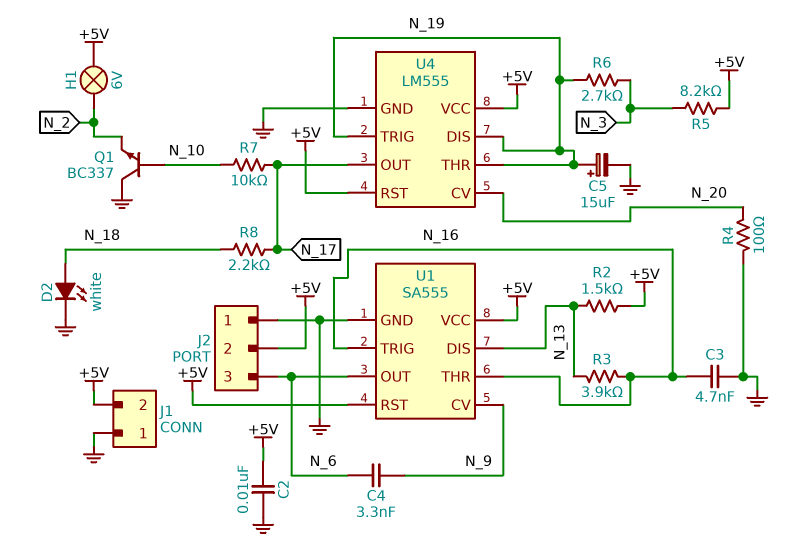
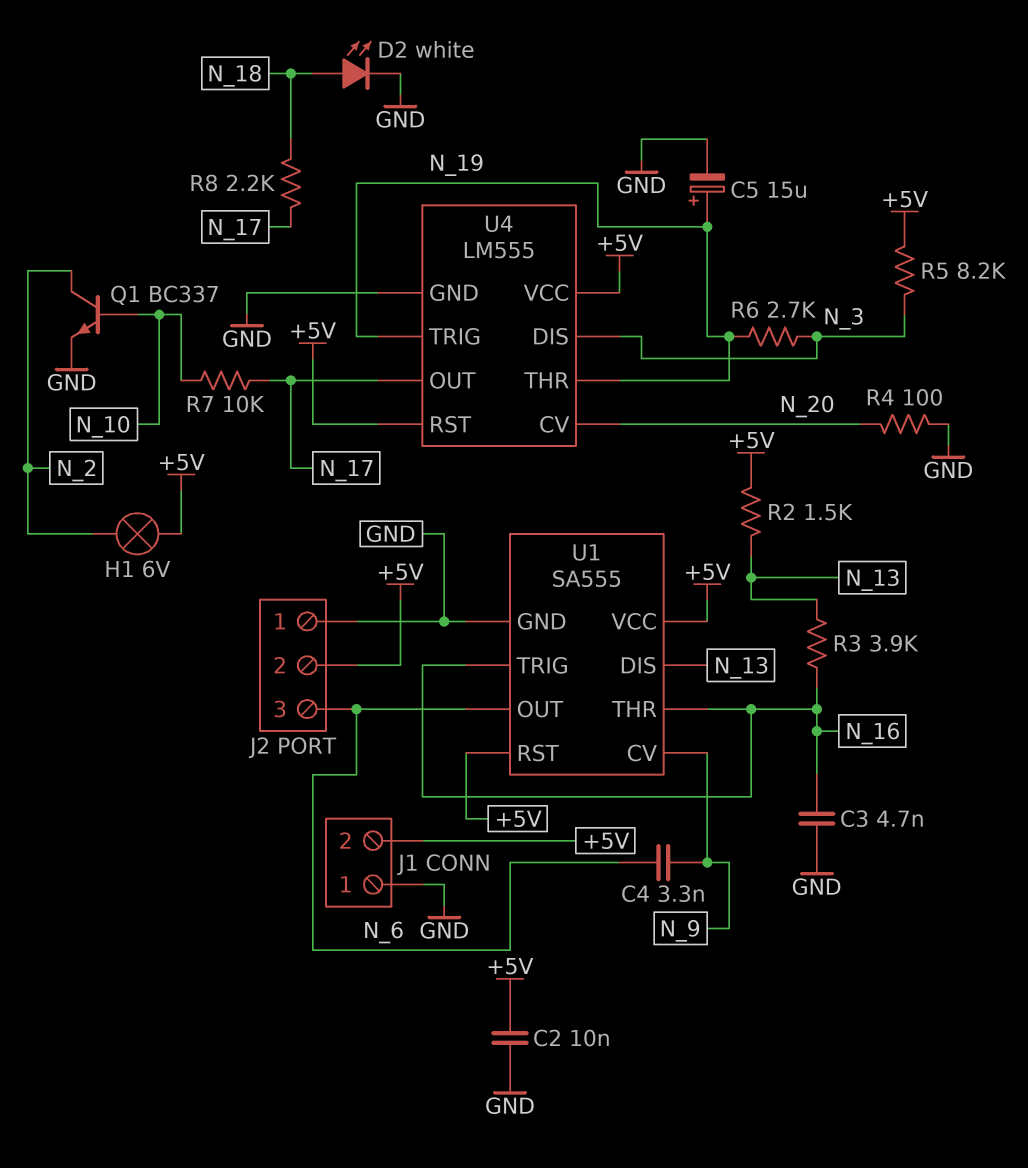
Q1: NPN BC337 (B N_10, C GND, E N_2) -> NPN BC337 (B N_10, C N_2, E GND)
U4 pin DIS: N_19 -> N_3

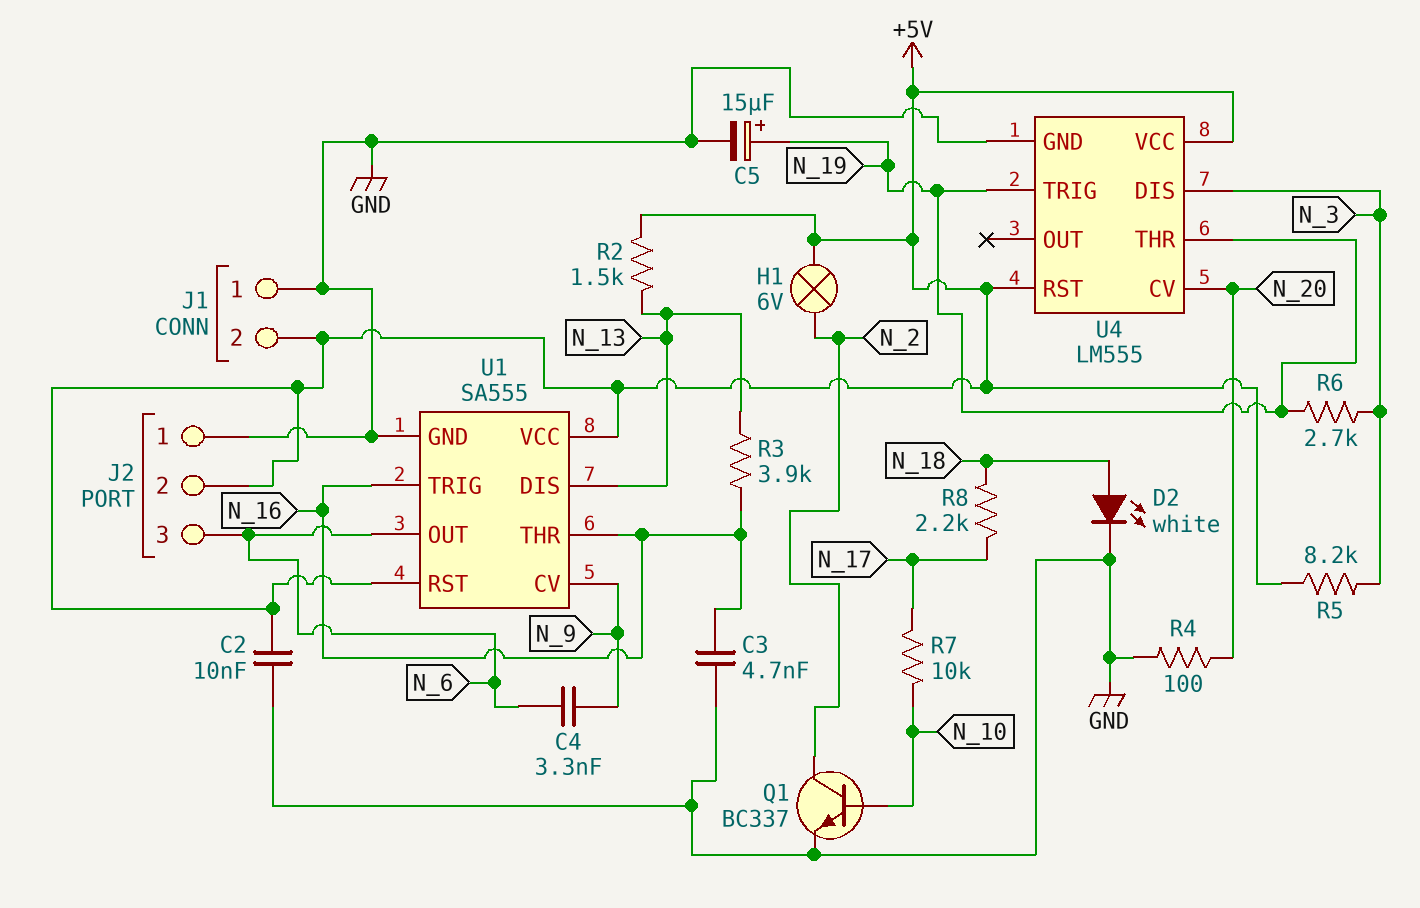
U4 pin OUT: N_17 -> none

